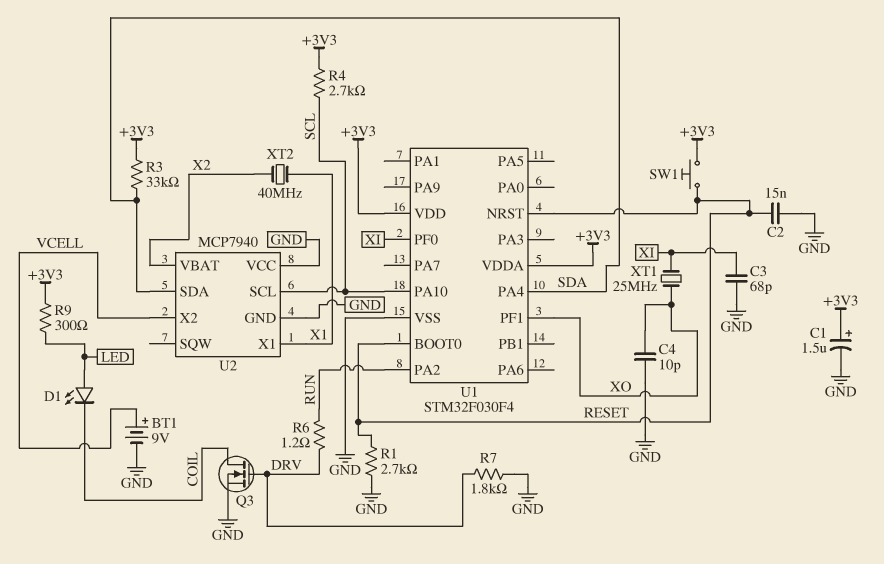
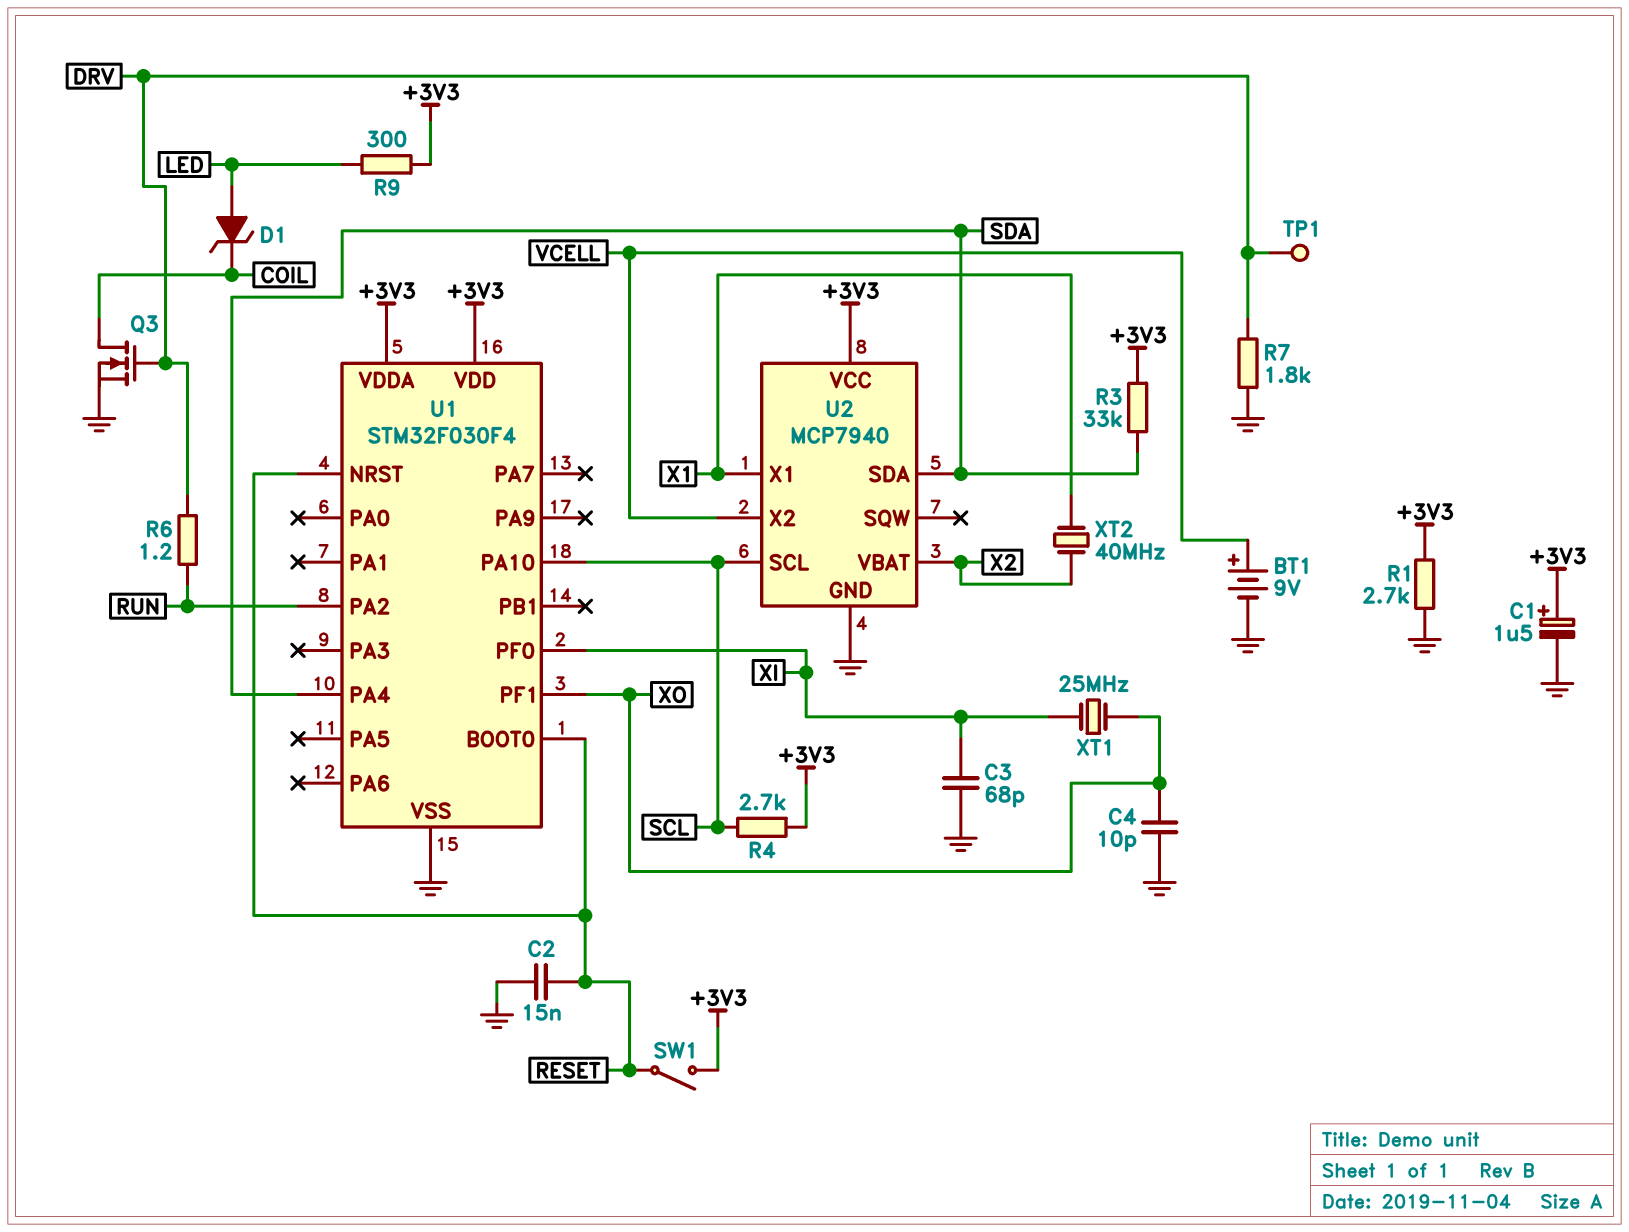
D1: LED (A LED, K COIL) -> zener (A LED, K COIL)
R1: 2.7k (GND, RESET) -> 2.7k (+3V3, GND)
SW1: button (+3V3, RESET) -> switch (+3V3, RESET)
TP1: none -> test point (DRV)
U2 pin VCC: GND -> +3V3

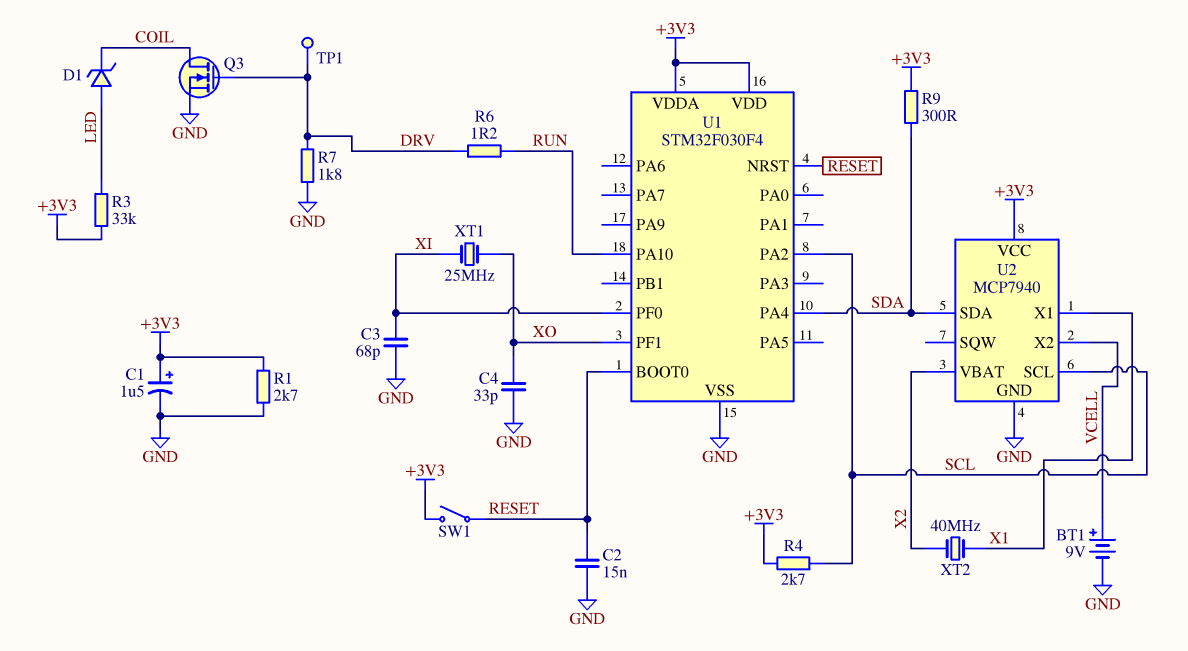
C4: 10pF (GND, XO) -> 33pF (GND, XO)
R3: 33k (+3V3, SDA) -> 33k (+3V3, LED)
R9: 300 (+3V3, LED) -> 300 (+3V3, SDA)
U1 pin PA2: RUN -> SCL
U1 pin PA10: SCL -> RUN

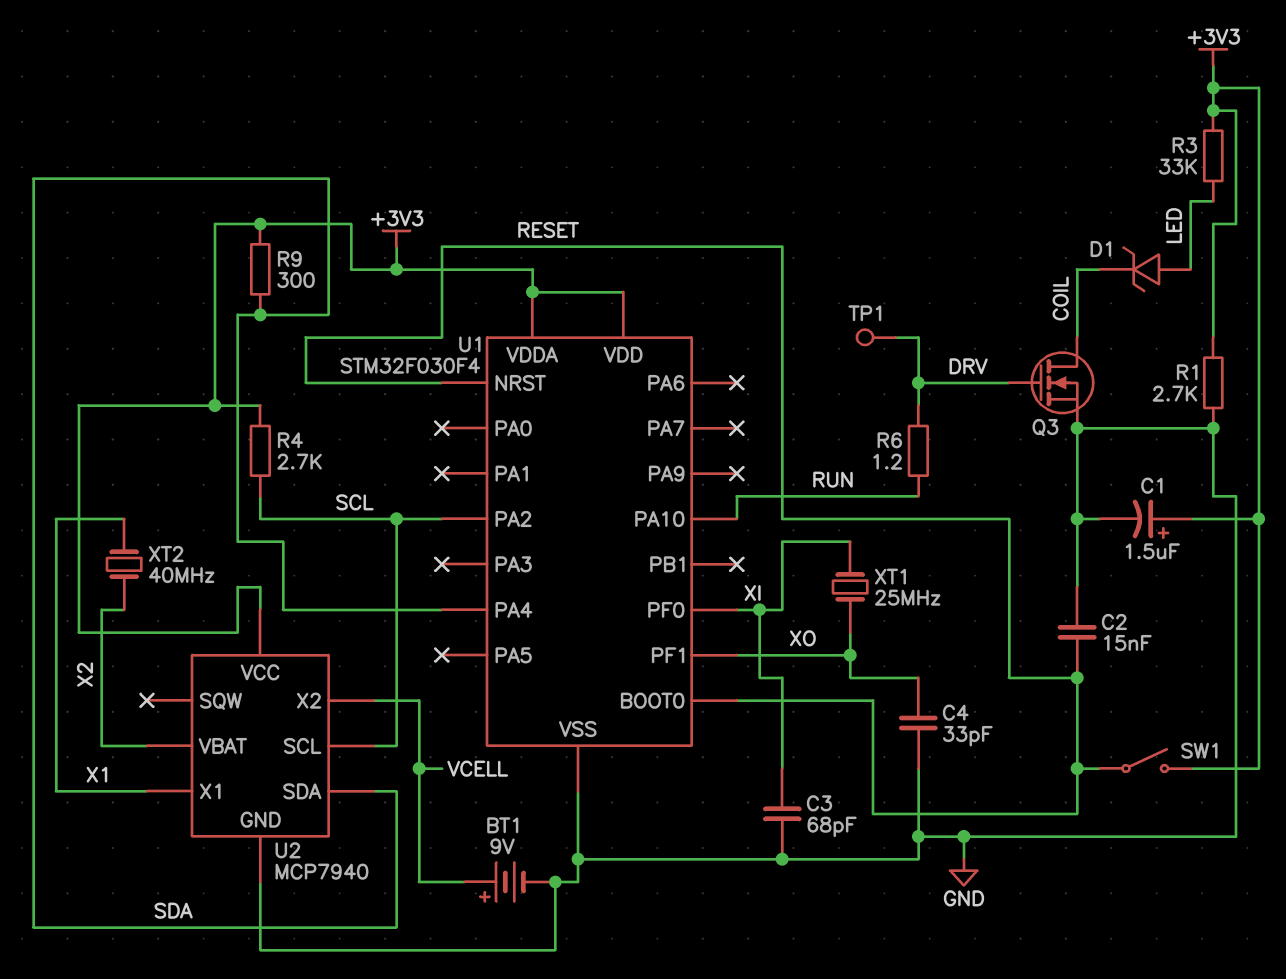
R7: 1.8k (DRV, GND) -> none

